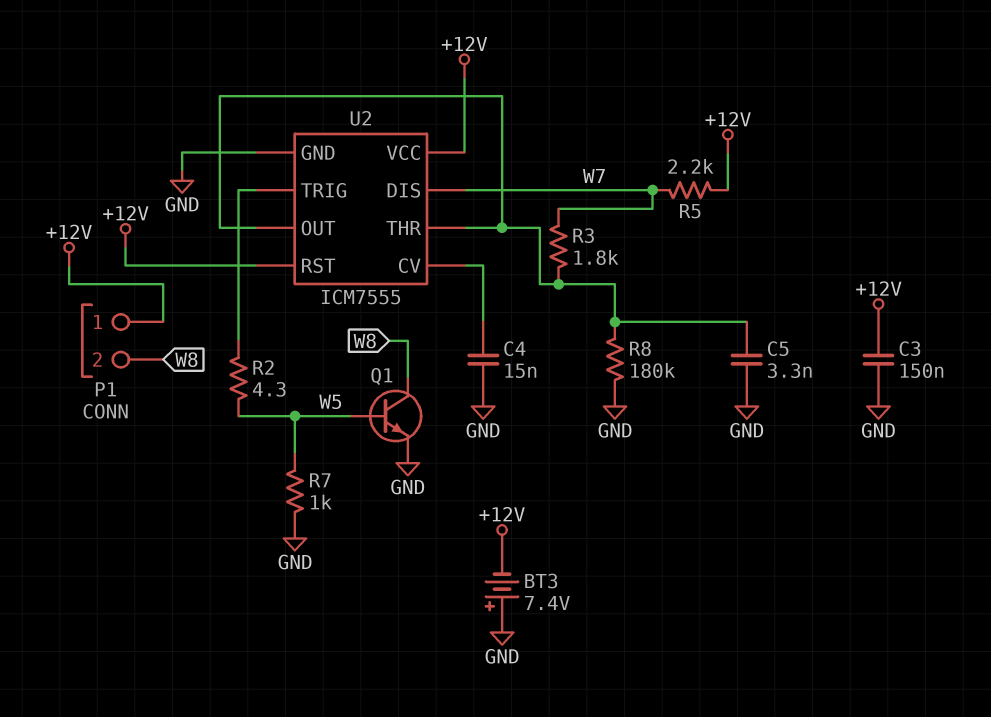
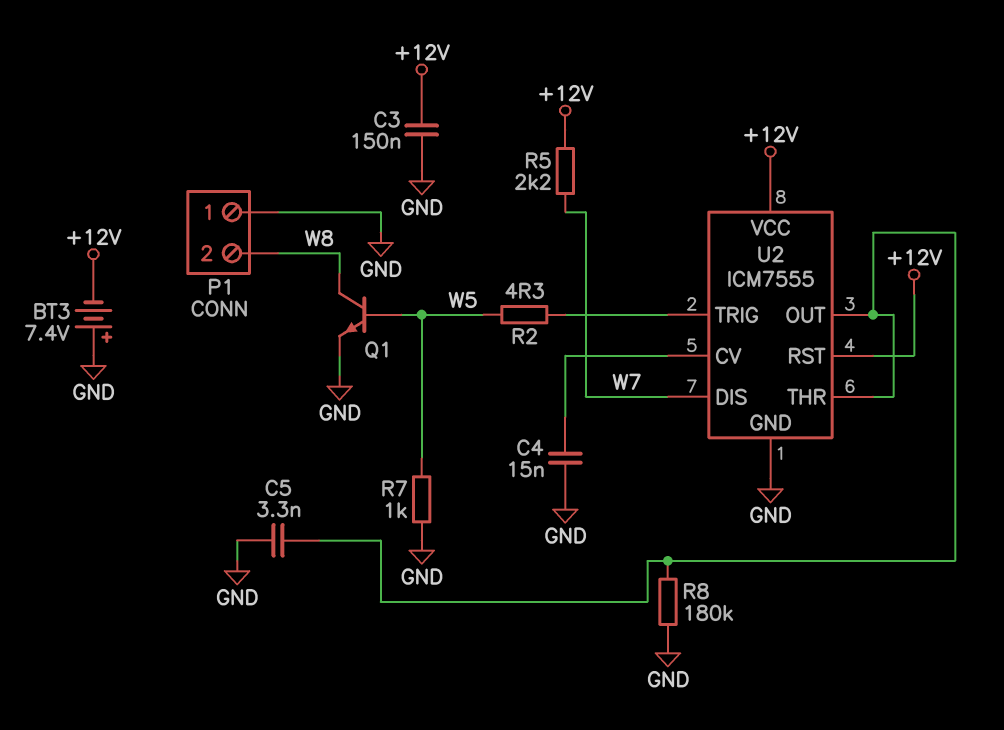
P1 pin 1: +12V -> GND
R3: 1.8k (U2/OUT, W7) -> none

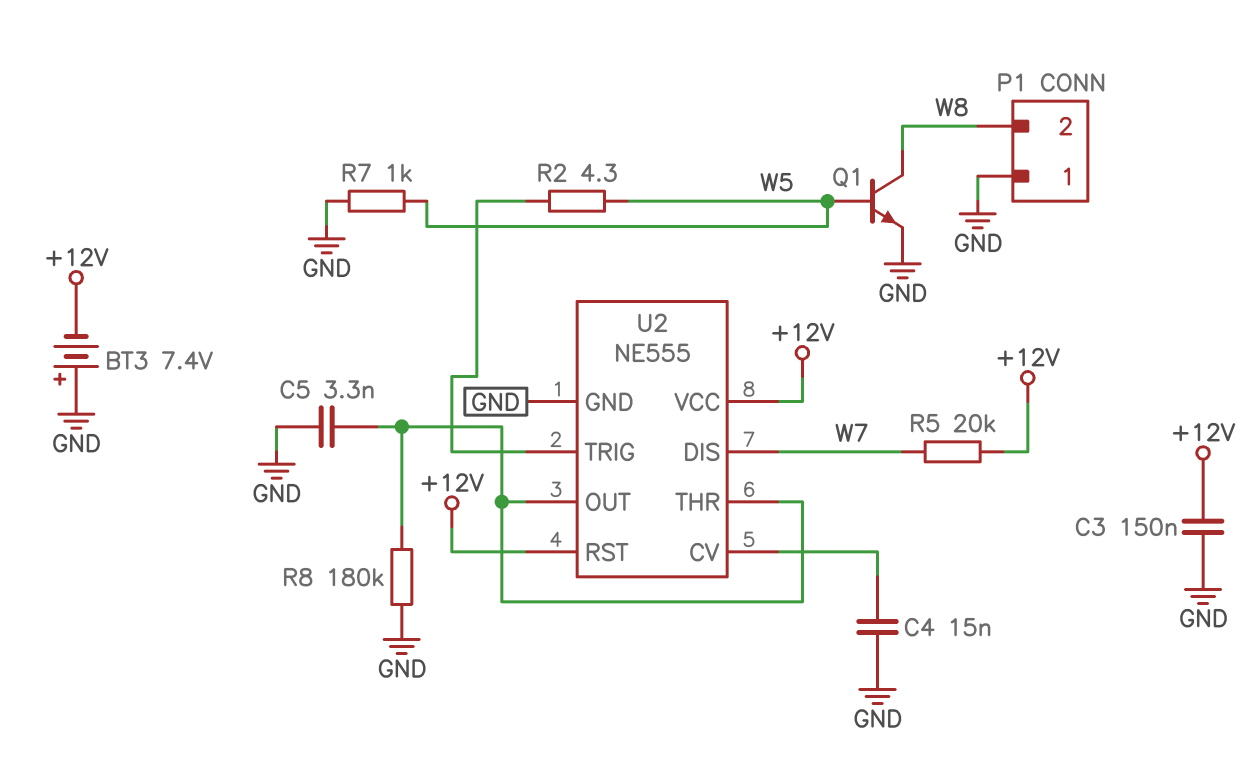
R5: 2.2k (+12V, W7) -> 20k (+12V, W7)
U2: ICM7555 -> NE555

